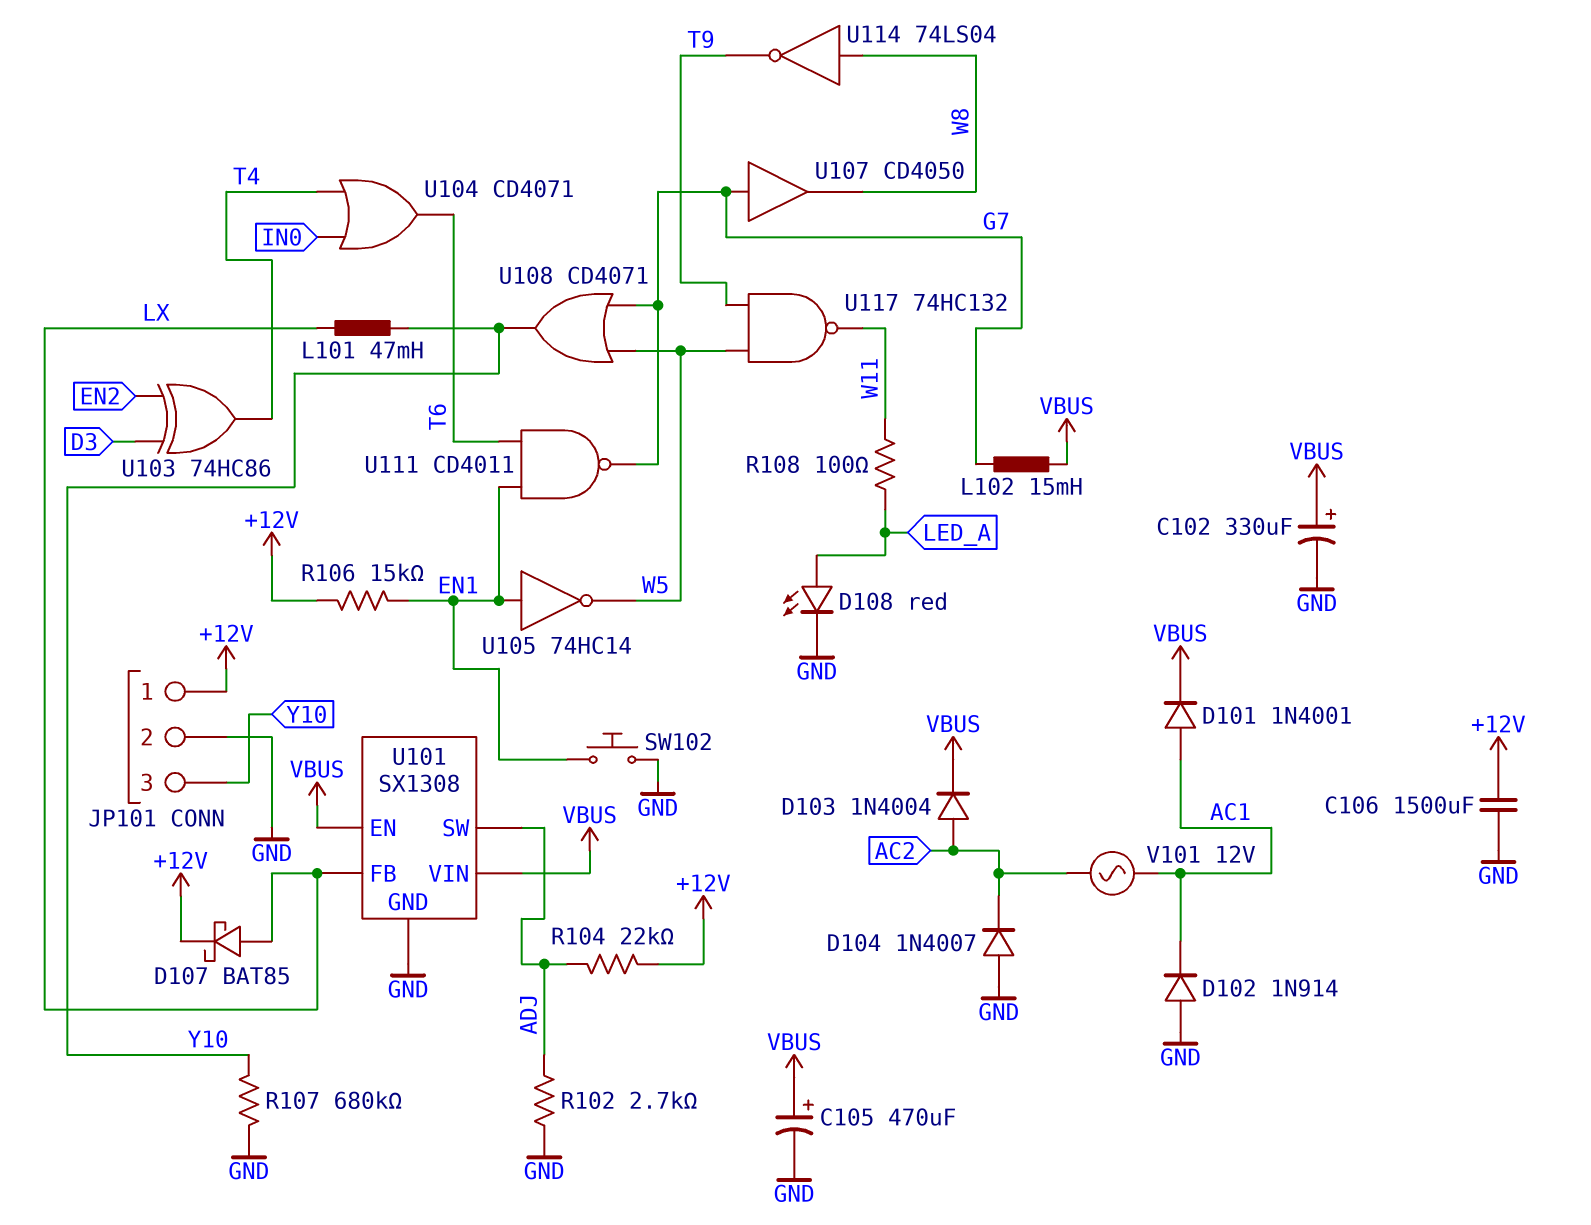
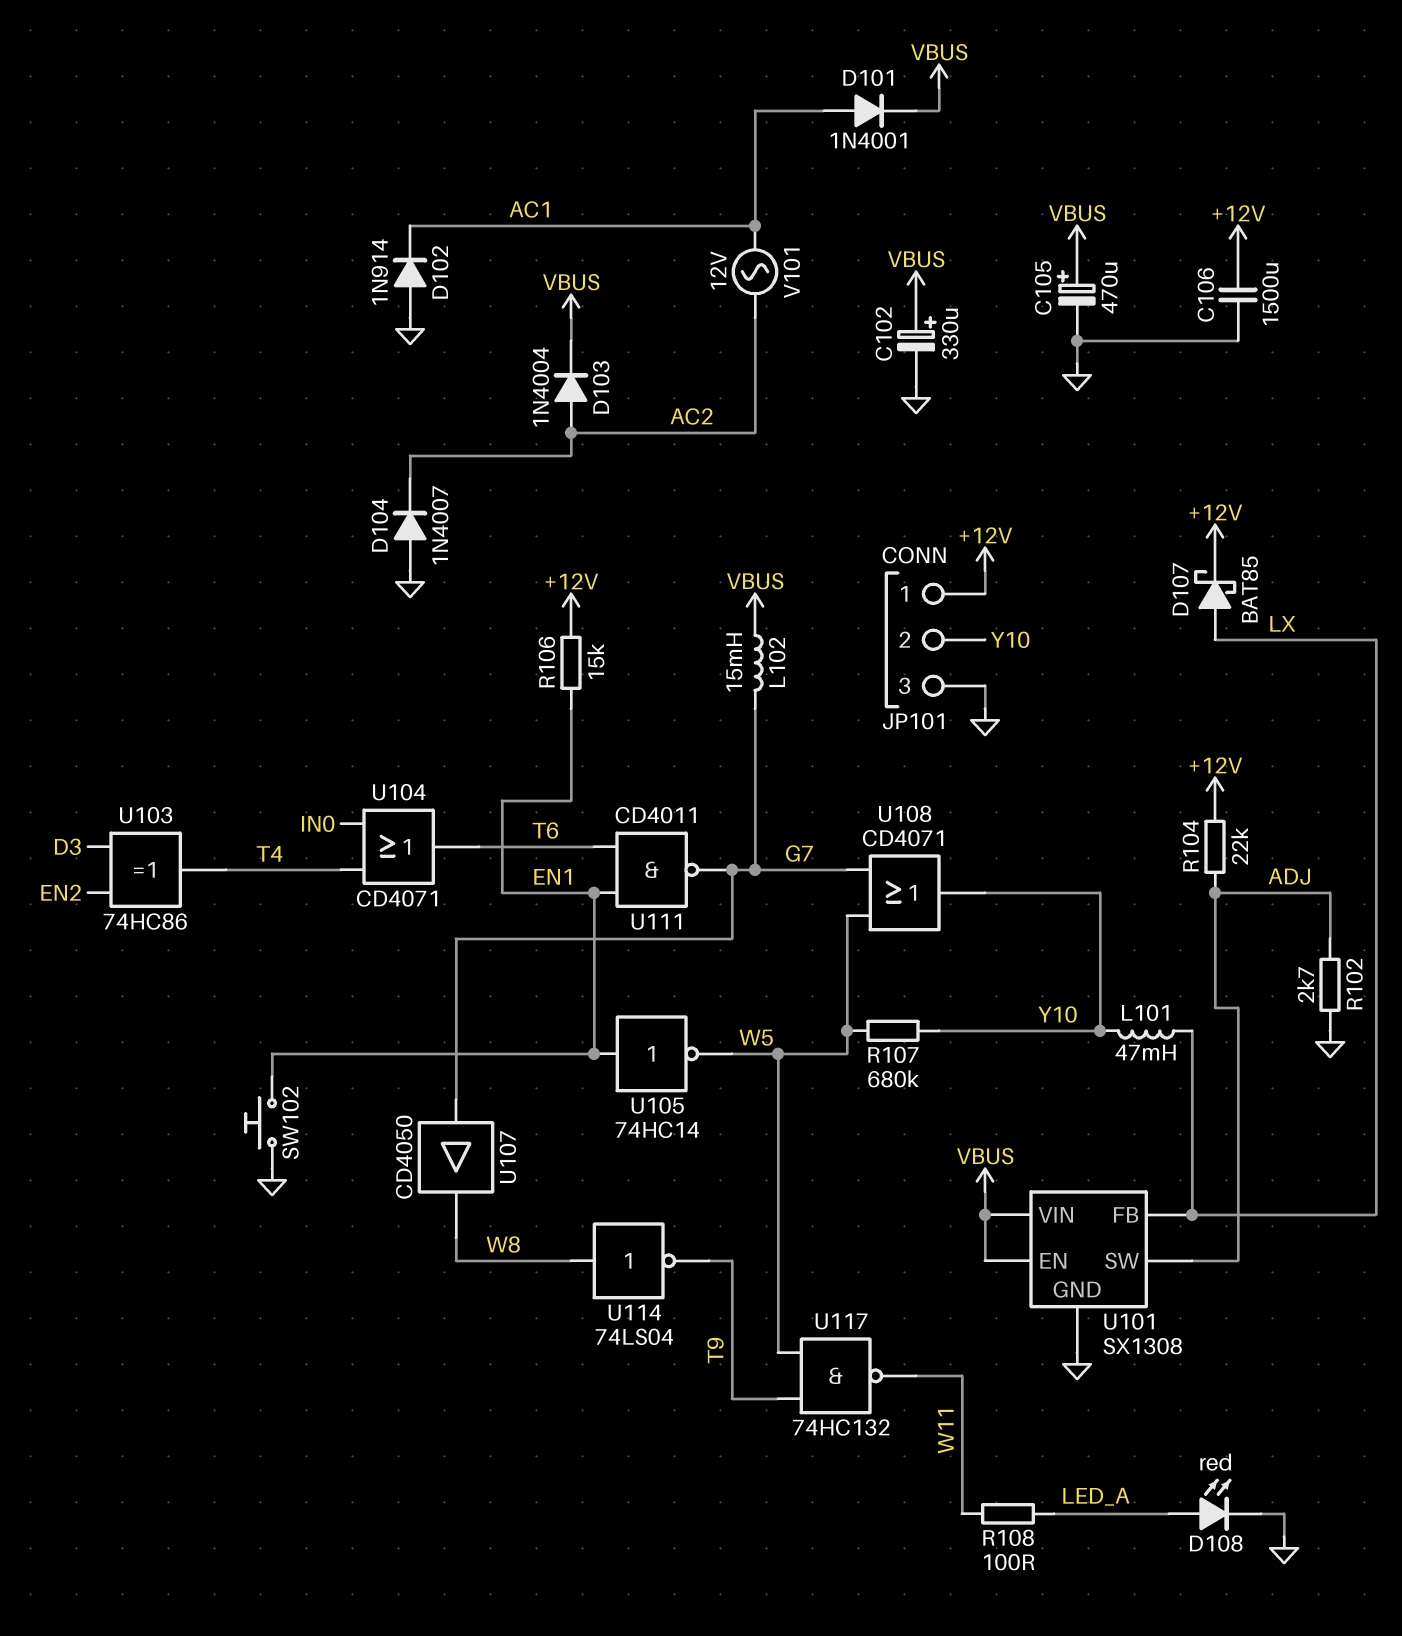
JP101 pin 2: GND -> Y10
JP101 pin 3: Y10 -> GND
R107: 680k (GND, Y10) -> 680k (W5, Y10)

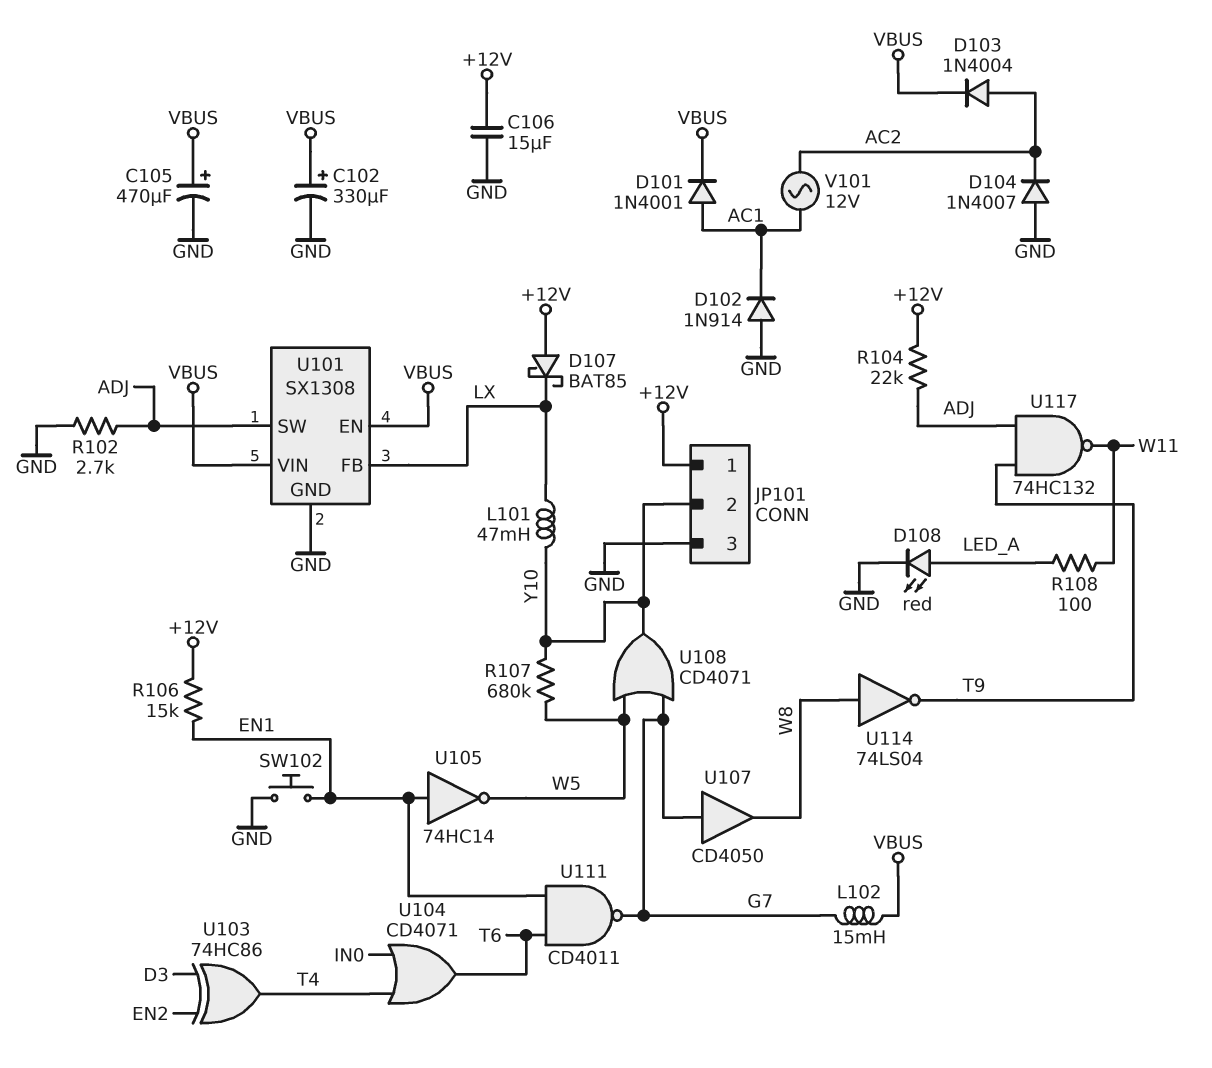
C106: 1500uF (+12V, GND) -> 15uF (+12V, GND)
D107: schottky BAT85 (A LX, K +12V) -> schottky BAT85 (A +12V, K LX)
U117: NAND 74HC132 (in T9, in W5, out W11) -> NAND 74HC132 (in ADJ, in T9, out W11)

